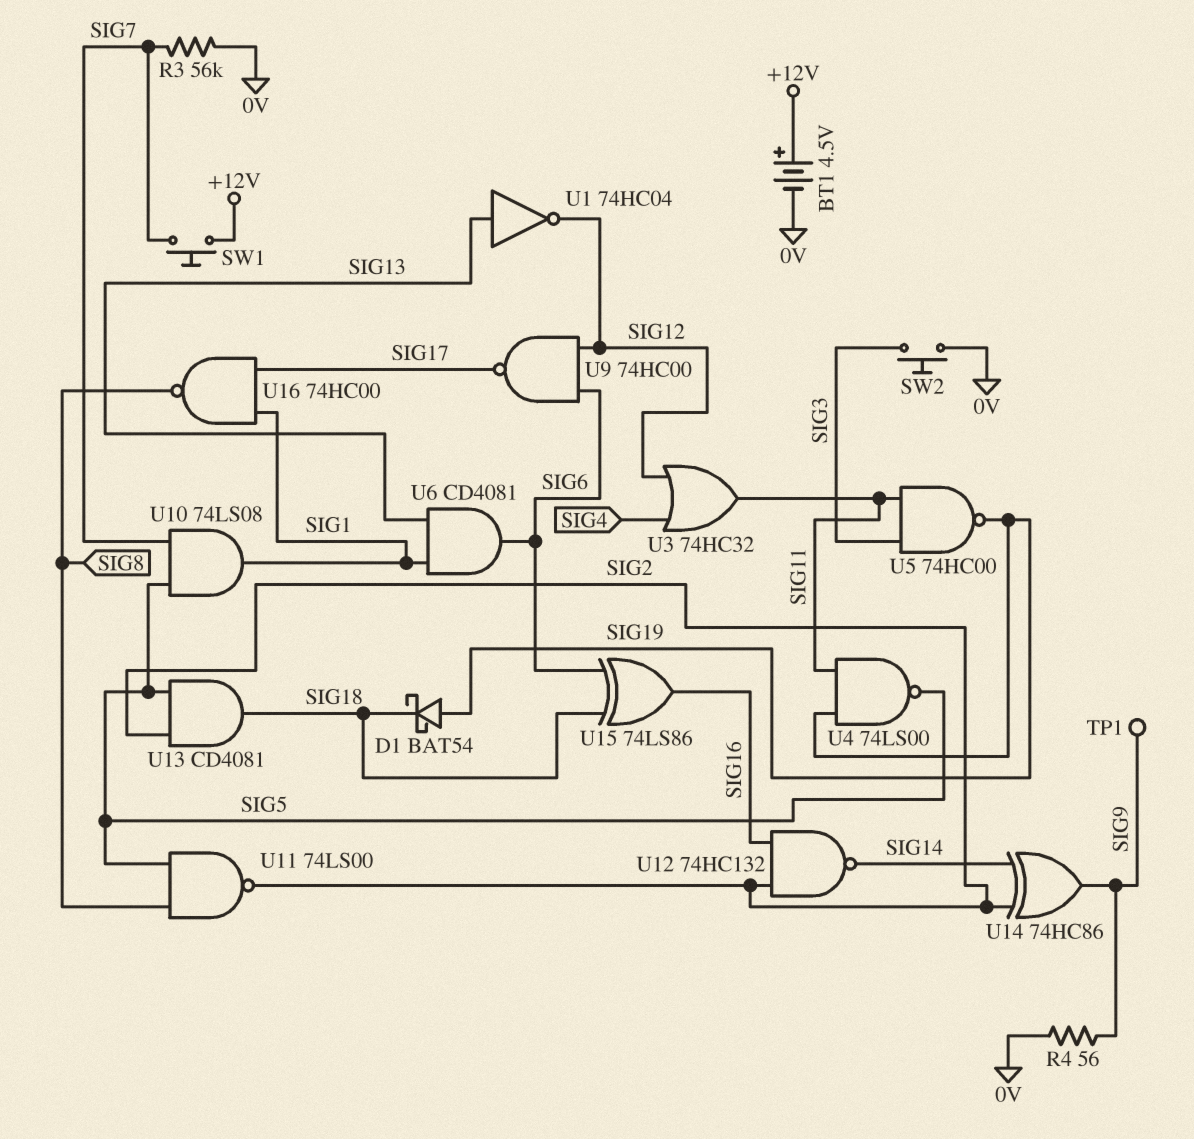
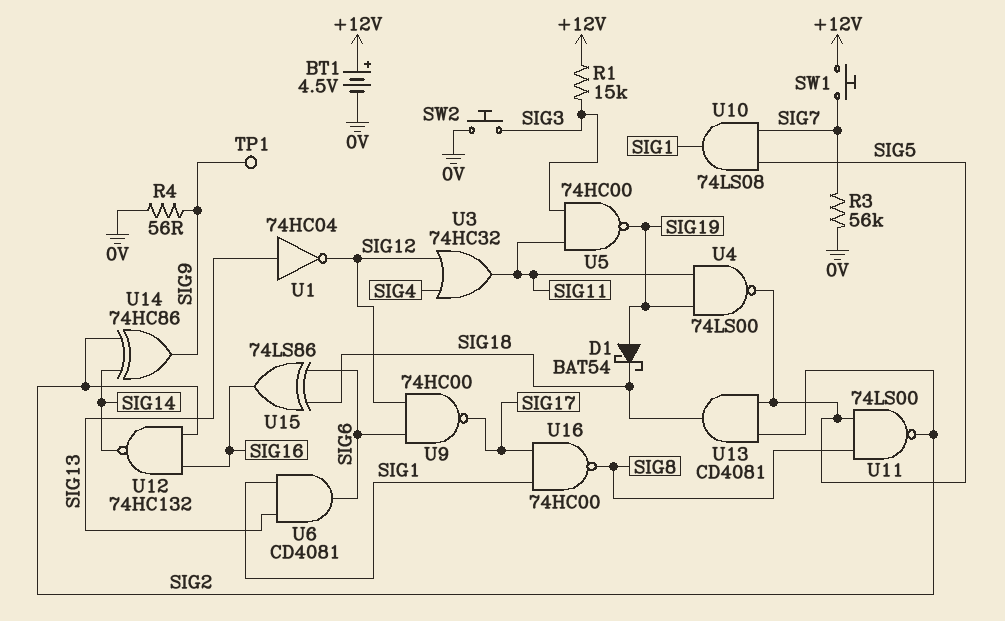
R1: none -> 15k (+12V, SIG3)

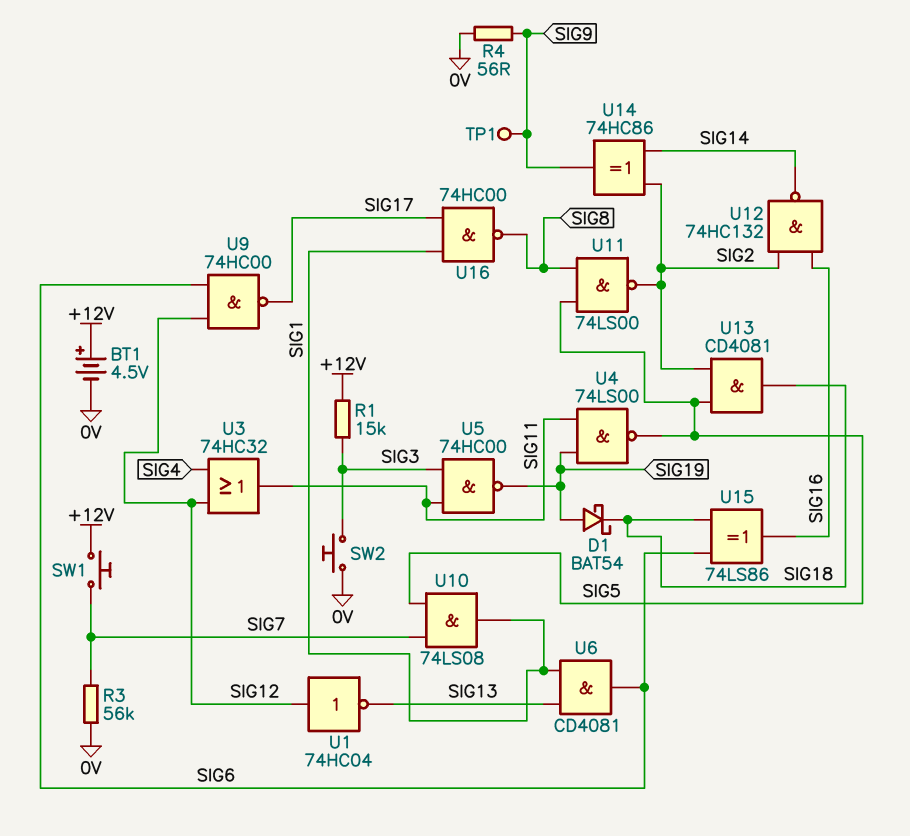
U1: NOT 74HC04 (in SIG13, out SIG12) -> NOT 74HC04 (in SIG12, out SIG13)

